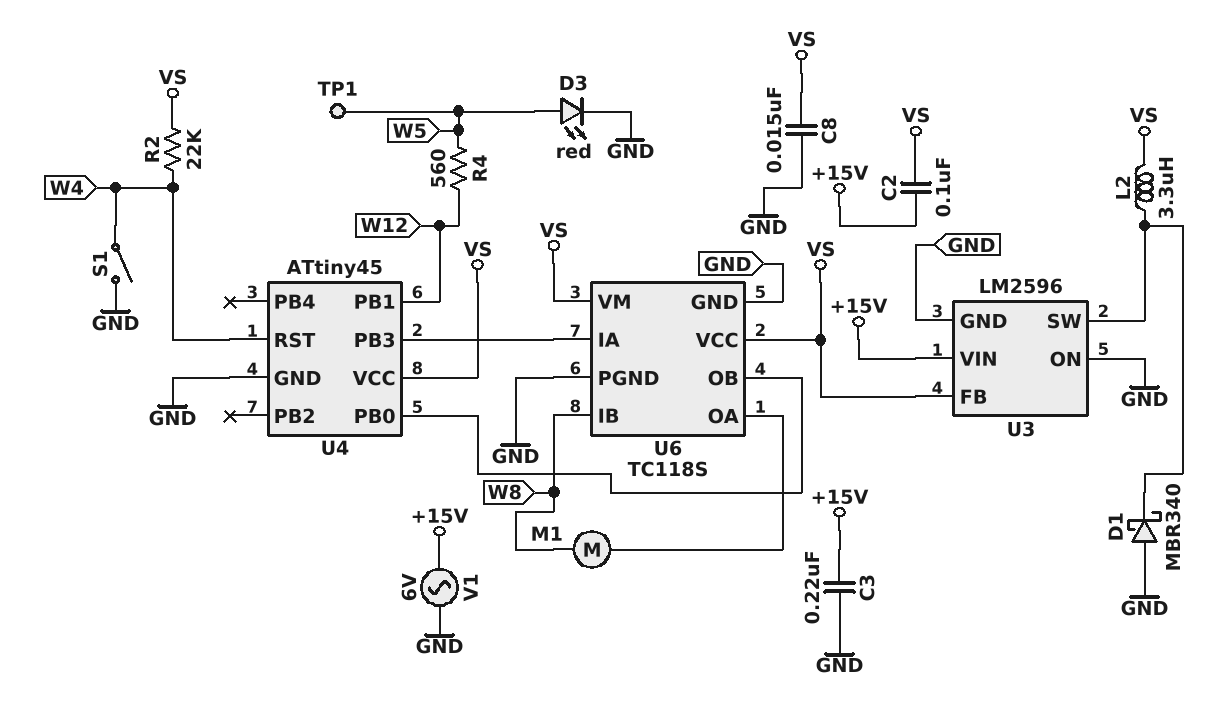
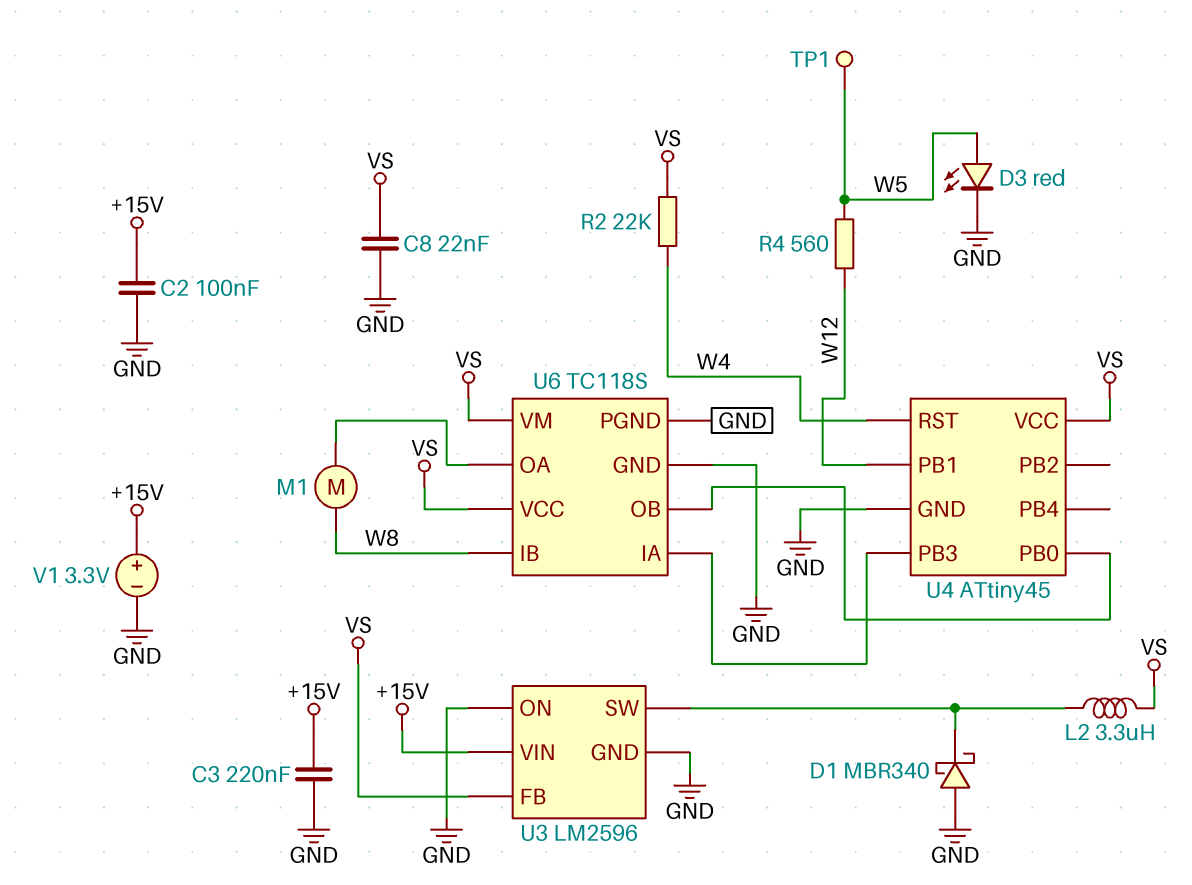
C2: 100nF (+15V, VS) -> 100nF (+15V, GND)
C8: 15nF (GND, VS) -> 22nF (GND, VS)
S1: switch (GND, W4) -> none
V1: AC 6V (+15V, GND) -> 3.3V (plus +15V, minus GND)

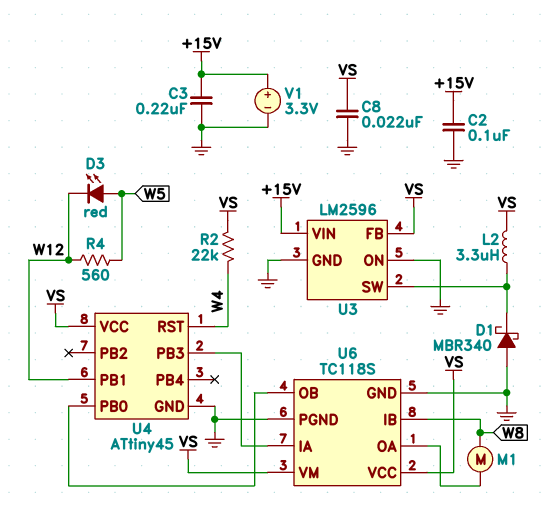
D3: LED red (A W5, K GND) -> LED red (A W5, K W12)
TP1: test point (W5) -> none

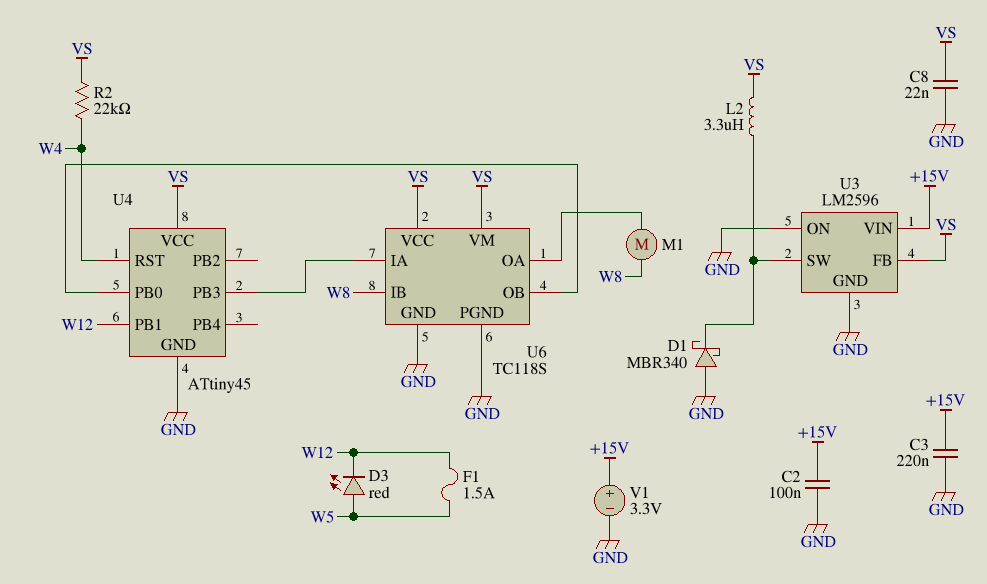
F1: none -> 1.5A (W5, W12)
R4: 560 (W5, W12) -> none

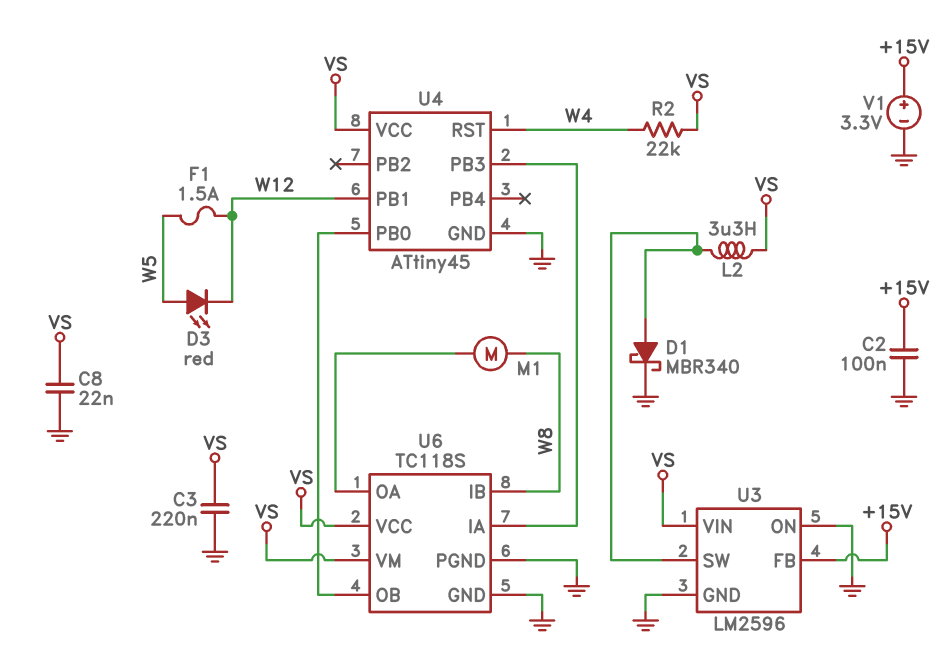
C3: 220nF (+15V, GND) -> 220nF (GND, VS)
D1: schottky MBR340 (A GND, K U3/SW) -> schottky MBR340 (A U3/SW, K GND)
U3 pin FB: VS -> +15V
U3 pin VIN: +15V -> VS

